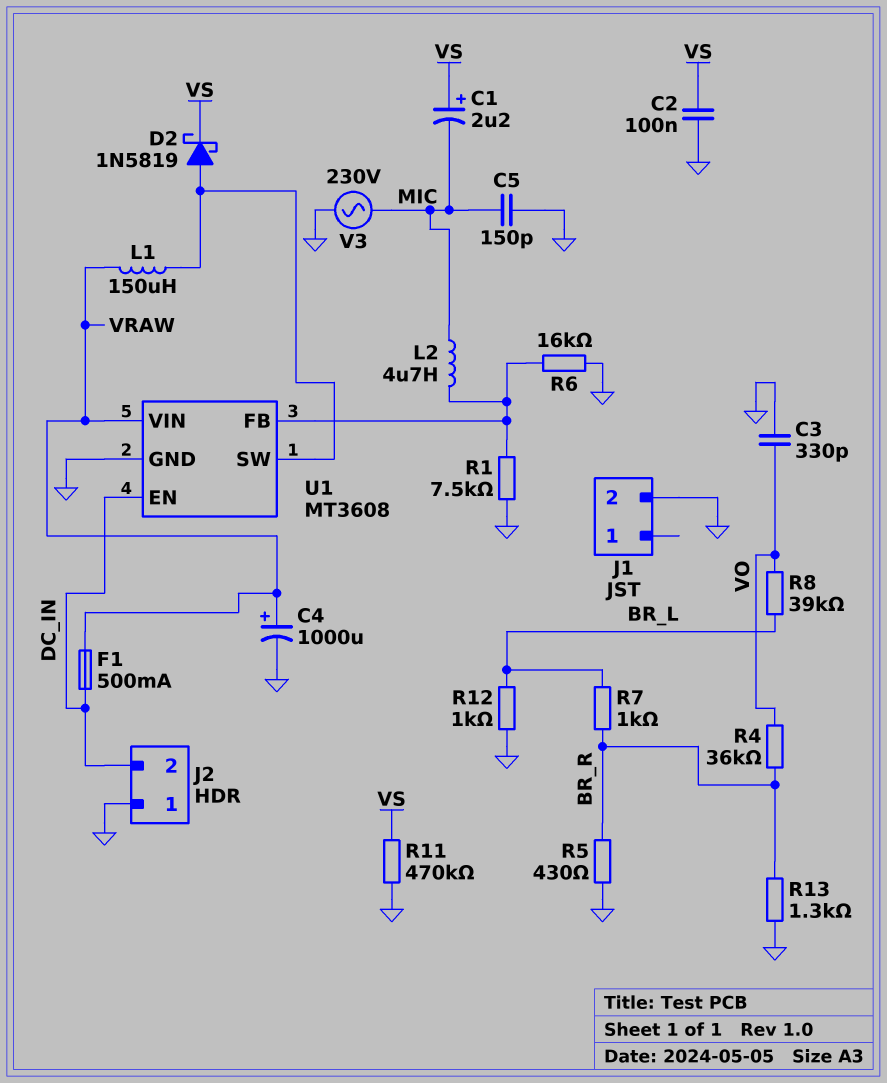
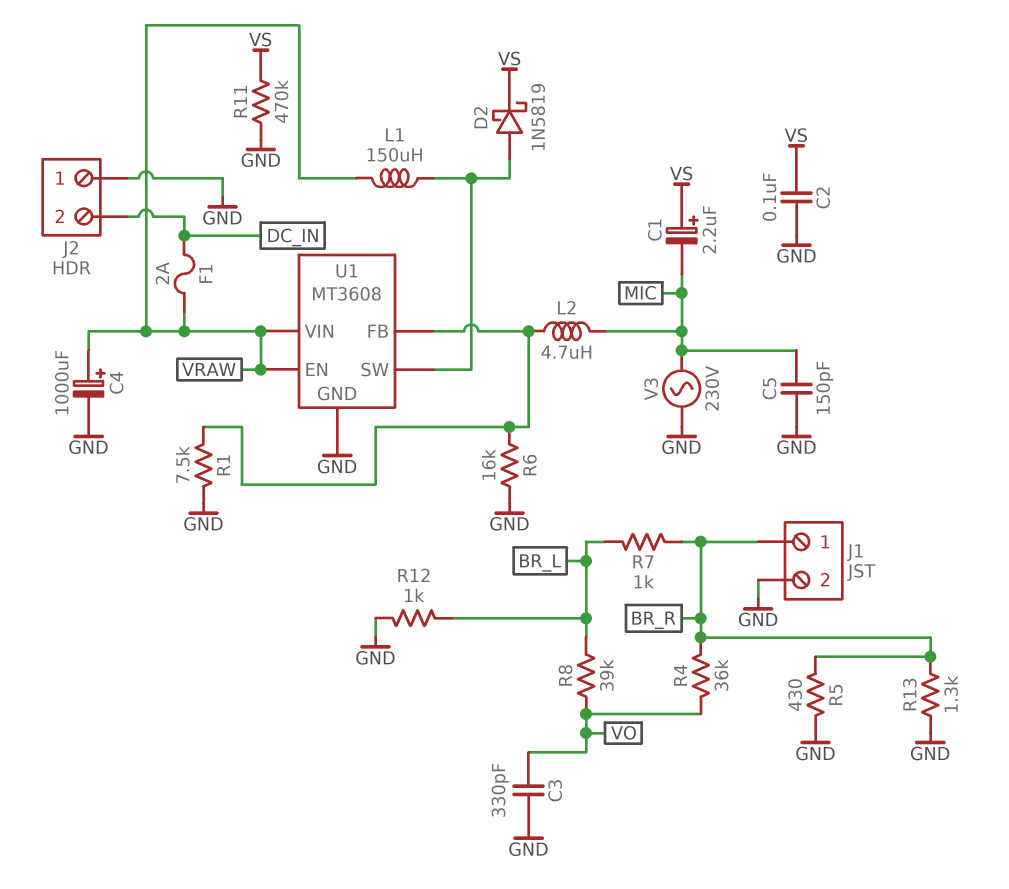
F1: 500mA (DC_IN, VRAW) -> 2A (DC_IN, VRAW)
J1 pin 1: none -> BR_R
U1 pin EN: DC_IN -> VRAW

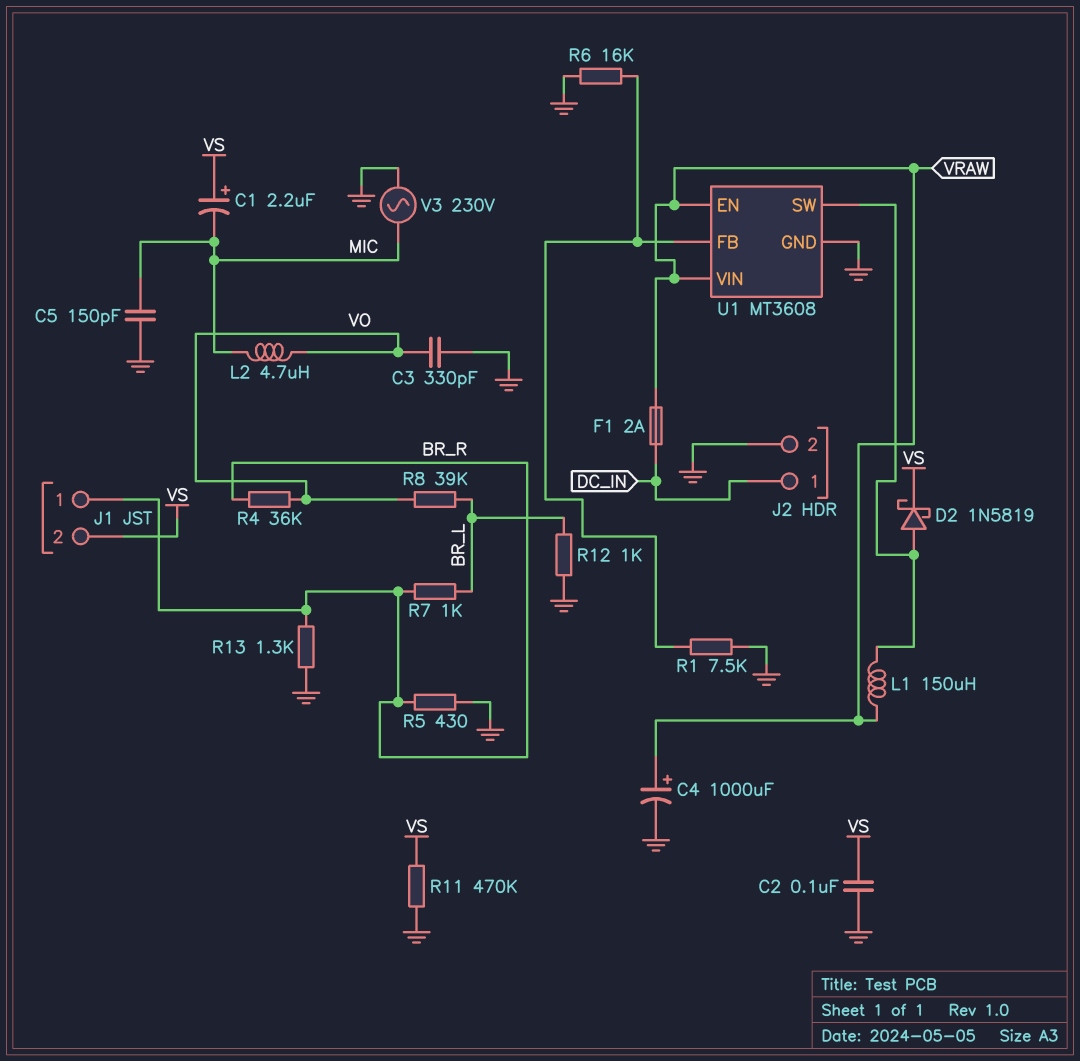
J1 pin 2: GND -> VS
J2 pin 1: GND -> DC_IN
J2 pin 2: DC_IN -> GND
L2: 4.7uH (MIC, U1/FB) -> 4.7uH (MIC, VO)

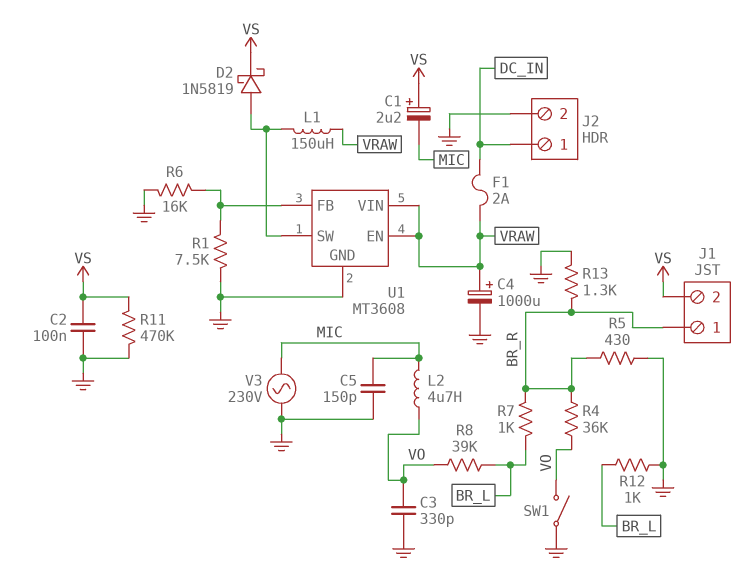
SW1: none -> switch (GND, VO)

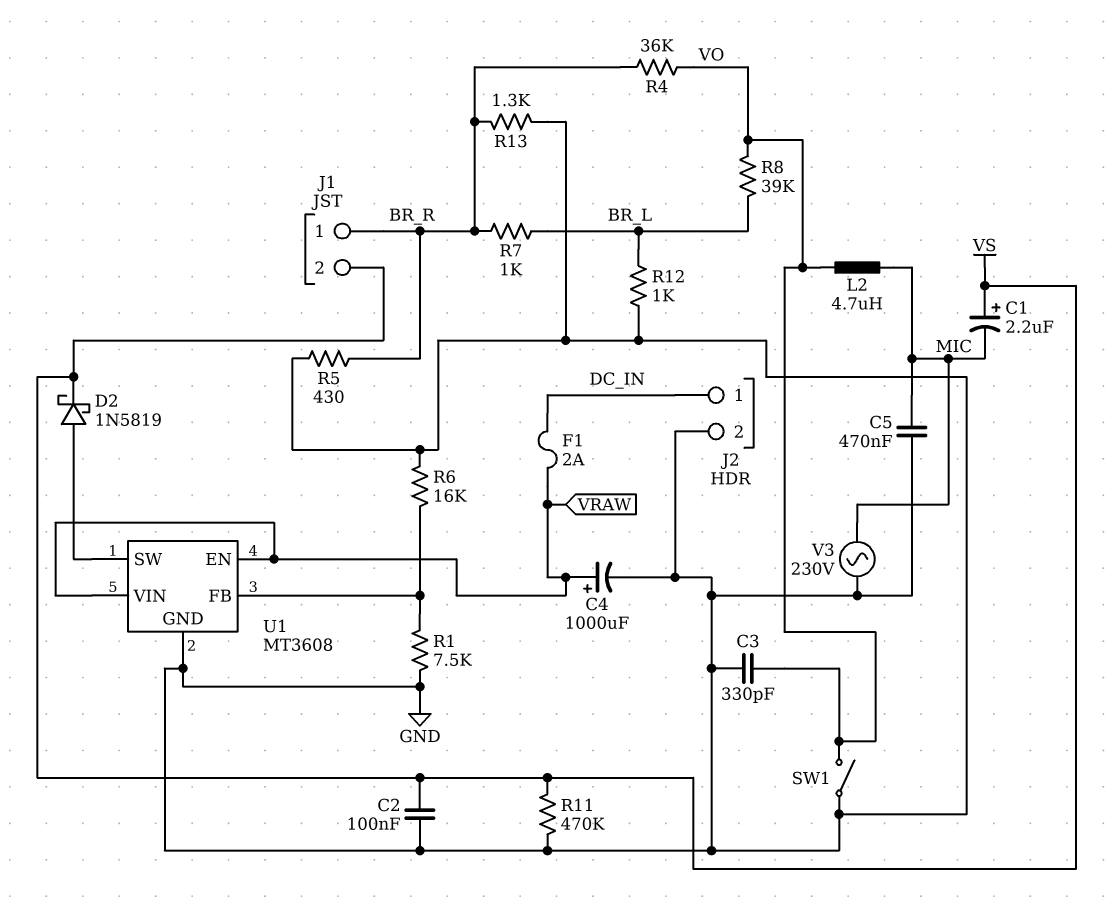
C5: 150pF (GND, MIC) -> 470nF (GND, MIC)
L1: 150uH (U1/SW, VRAW) -> none

